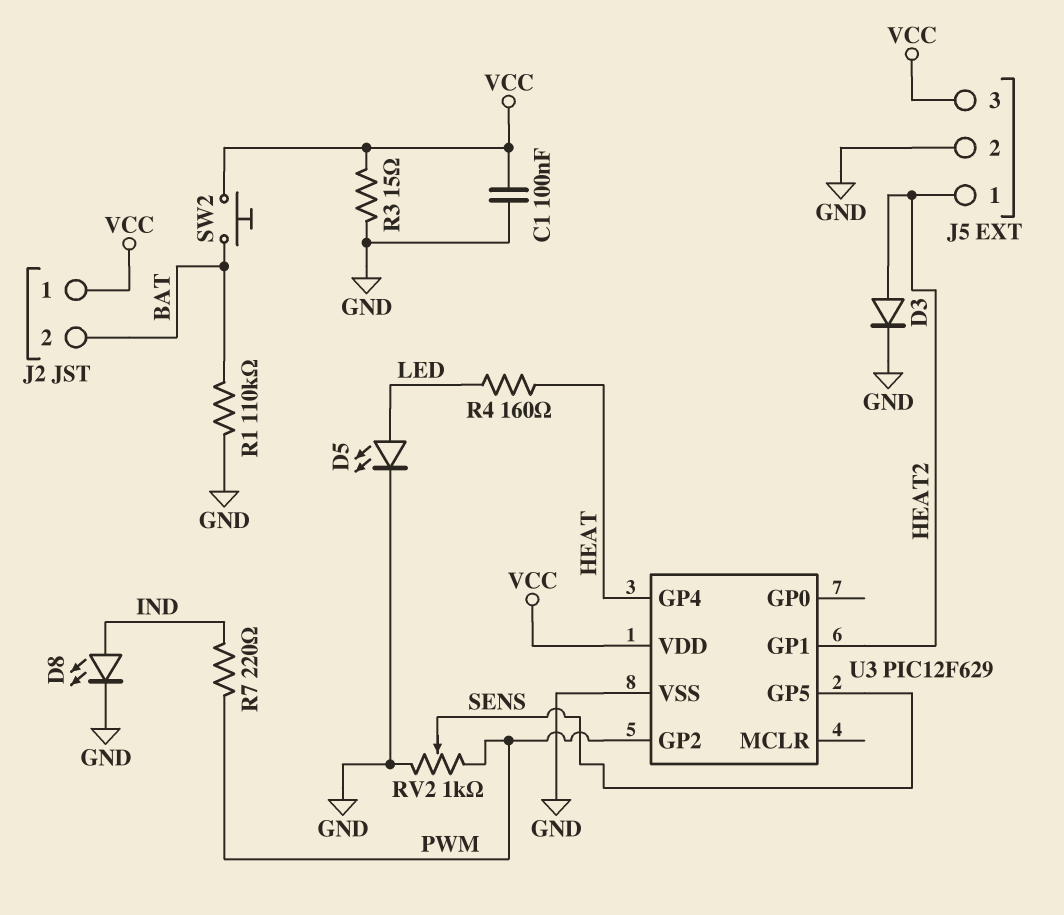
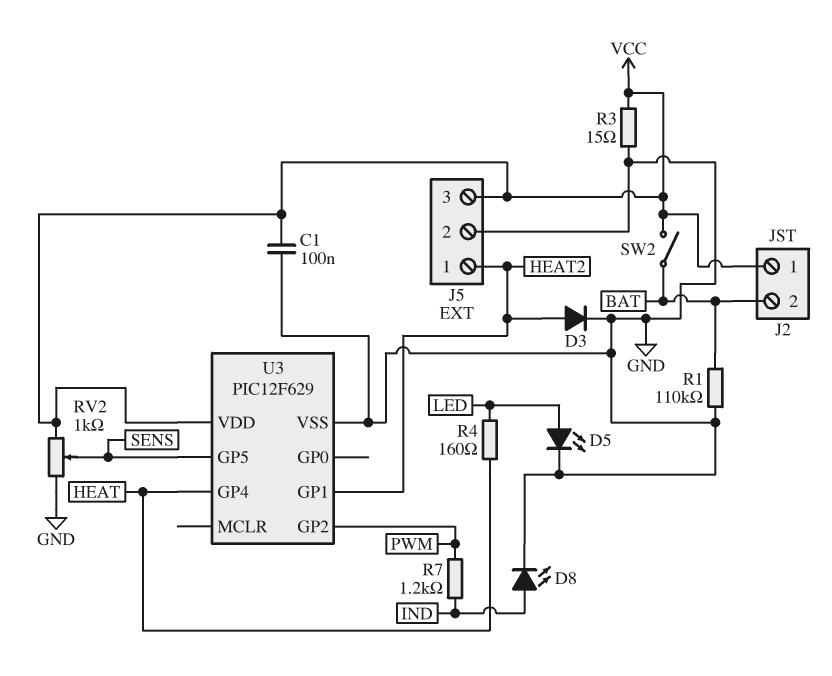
R7: 220 (IND, PWM) -> 1.2k (IND, PWM)
RV2: 1k (GND, PWM, wiper SENS) -> 1k (GND, VCC, wiper SENS)
SW2: button (BAT, VCC) -> switch (BAT, VCC)

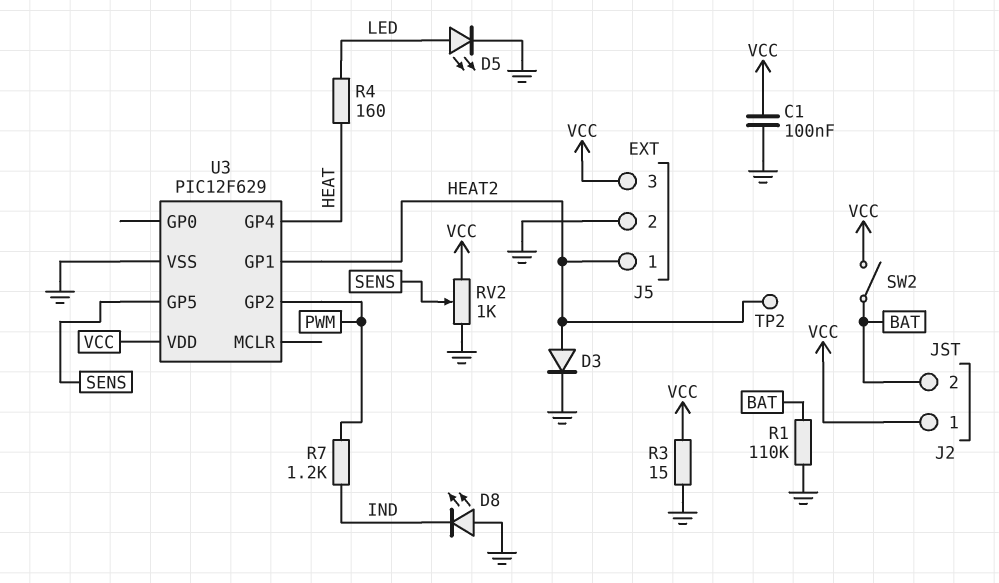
D8: LED (A IND, K GND) -> LED (A GND, K IND)
TP2: none -> test point (HEAT2)

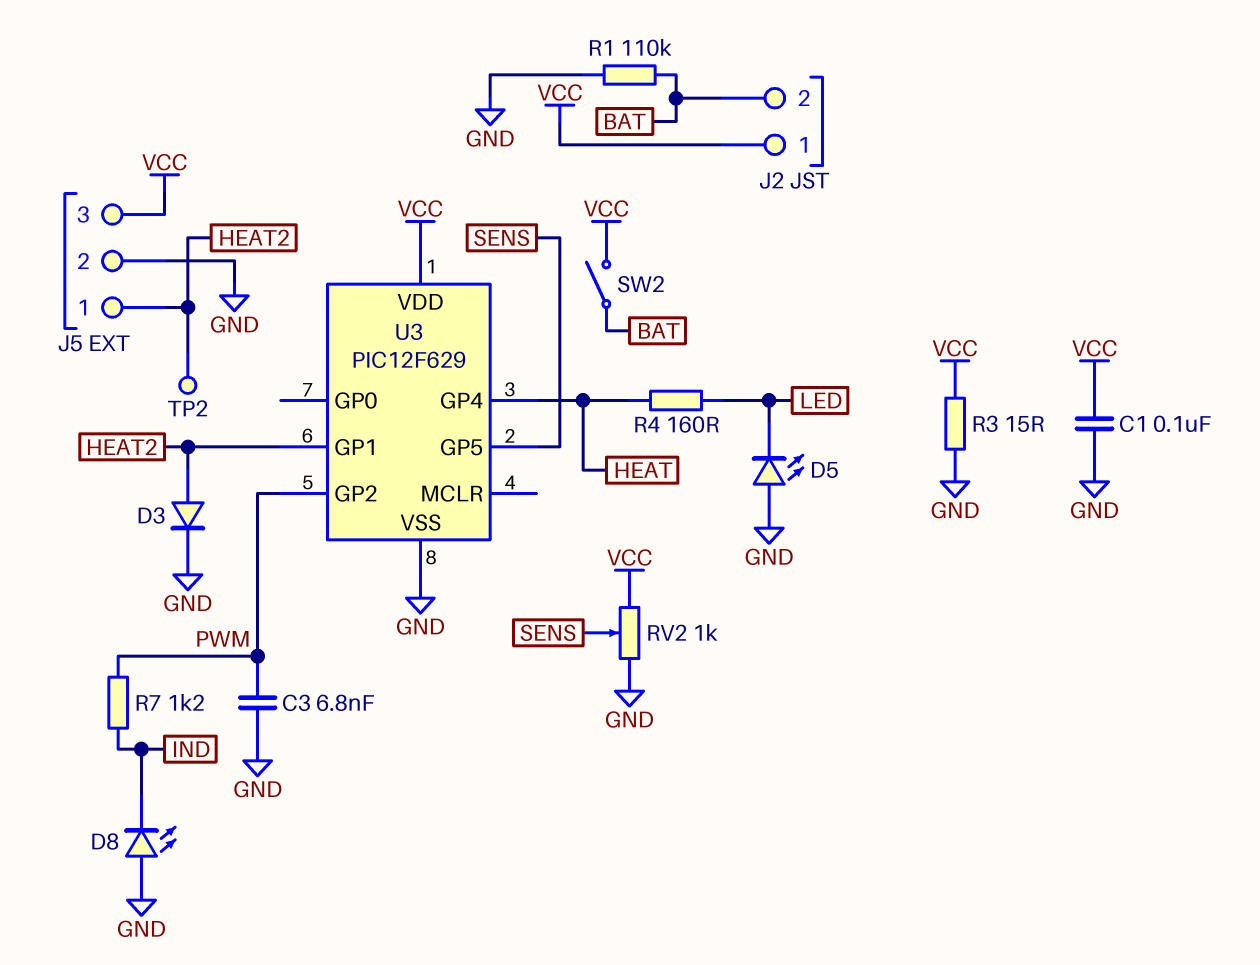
C3: none -> 6.8nF (GND, PWM)
D5: LED (A LED, K GND) -> LED (A GND, K LED)

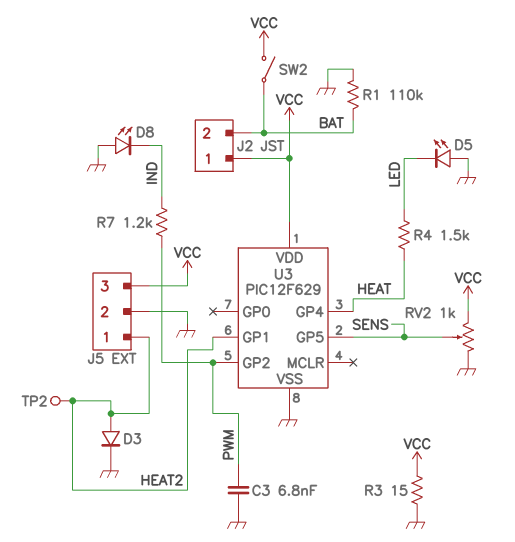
C1: 100nF (GND, VCC) -> none
R4: 160 (HEAT, LED) -> 1.5k (HEAT, LED)

